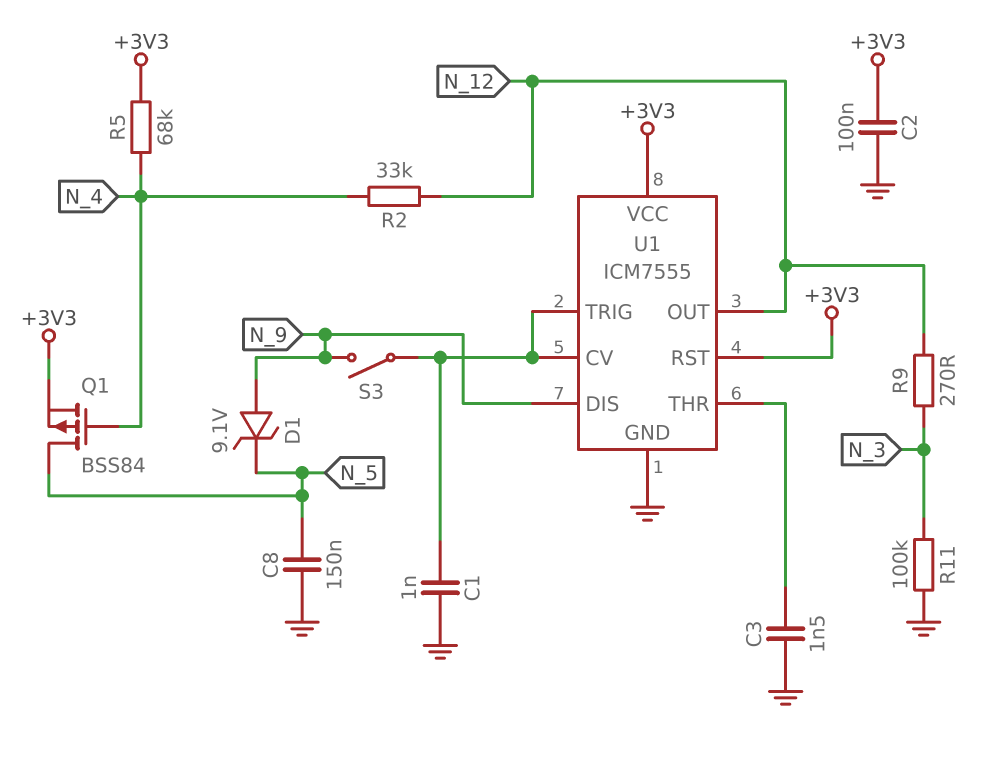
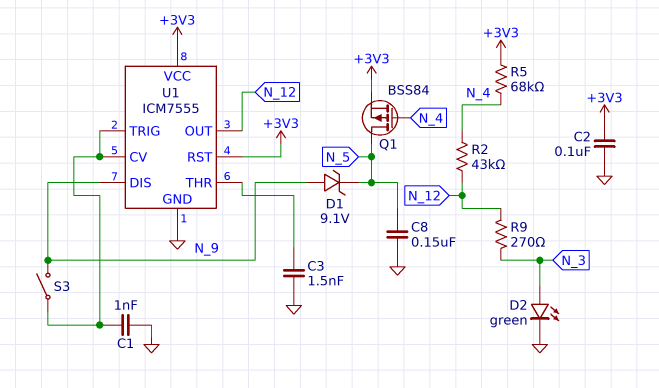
D2: none -> LED green (A N_3, K GND)
R2: 33k (N_4, N_12) -> 43k (N_4, N_12)
R11: 100k (GND, N_3) -> none

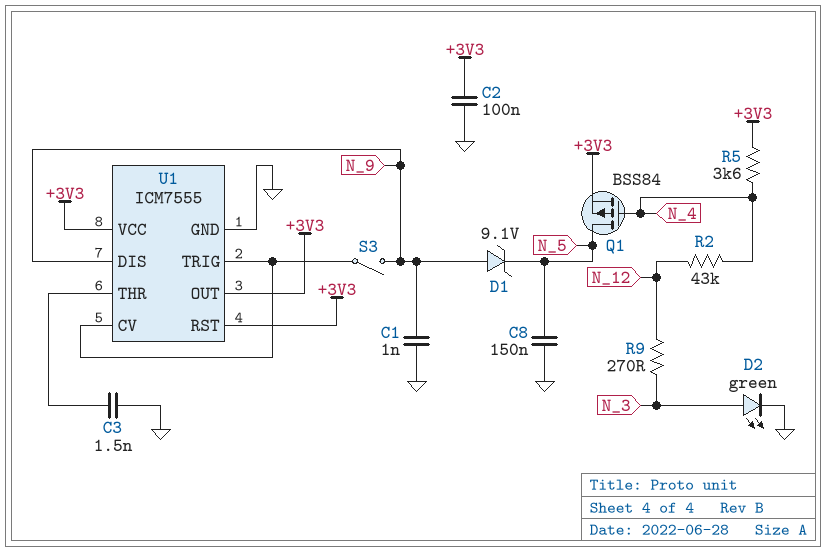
C1: 1nF (GND, U1/CV) -> 1nF (GND, N_9)
R5: 68k (+3V3, N_4) -> 3.6k (+3V3, N_4)
U1 pin OUT: N_12 -> +3V3

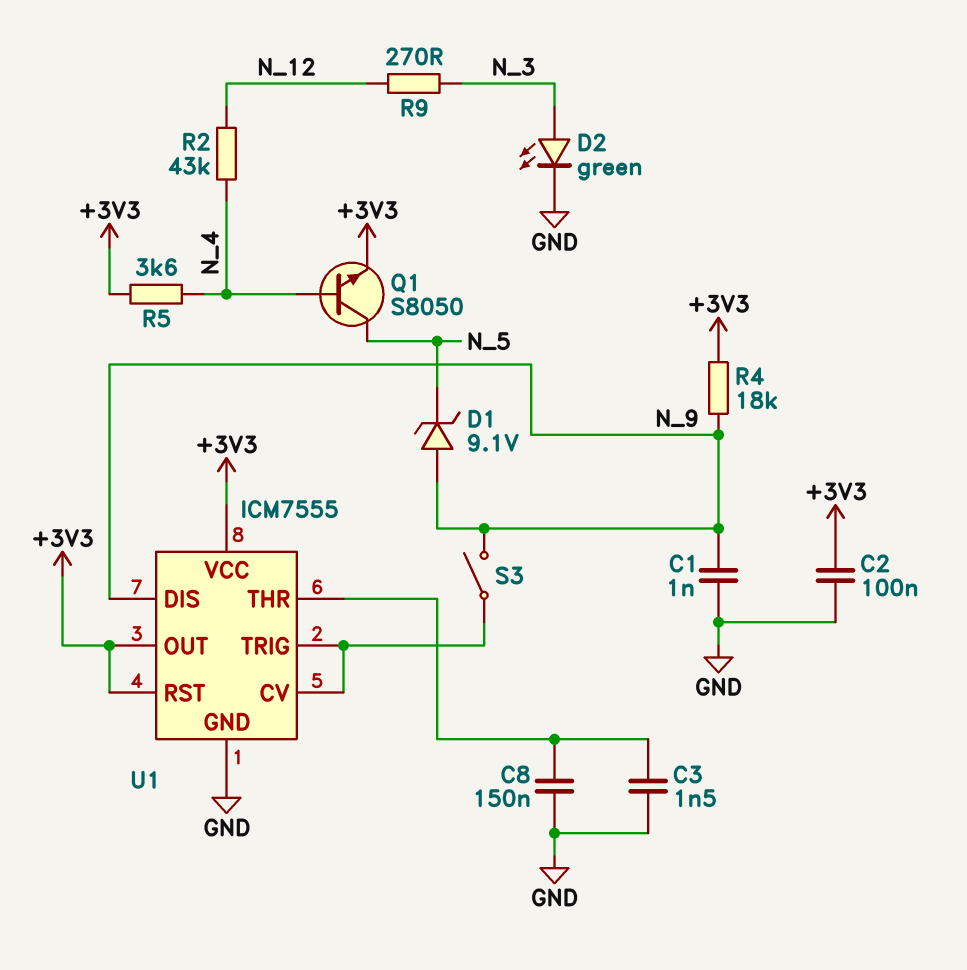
C8: 150nF (GND, N_5) -> 150nF (GND, U1/THR)
Q1: PMOS BSS84 (G N_4, D N_5, S +3V3) -> NPN S8050 (B N_4, C N_5, E +3V3)
R4: none -> 18k (+3V3, N_9)

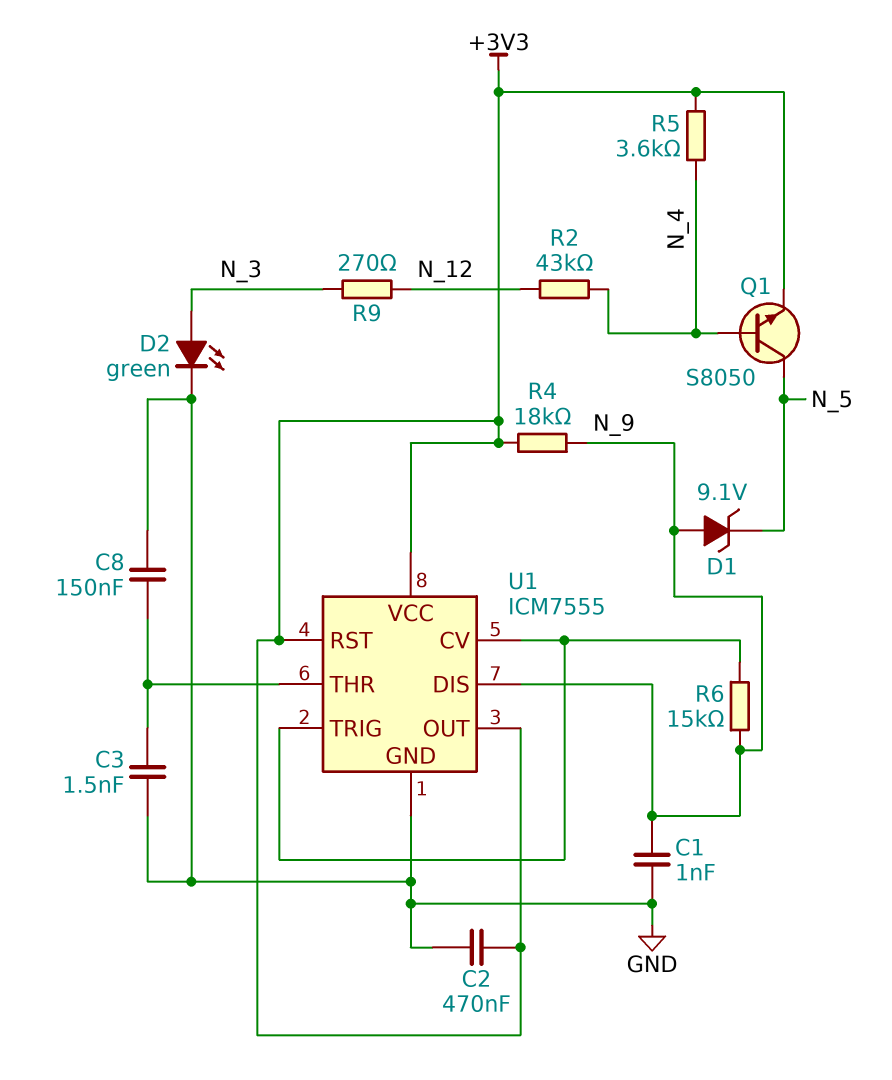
C2: 100nF (+3V3, GND) -> 470nF (+3V3, GND)
R6: none -> 15k (N_9, U1/CV)
S3: switch (N_9, U1/CV) -> none

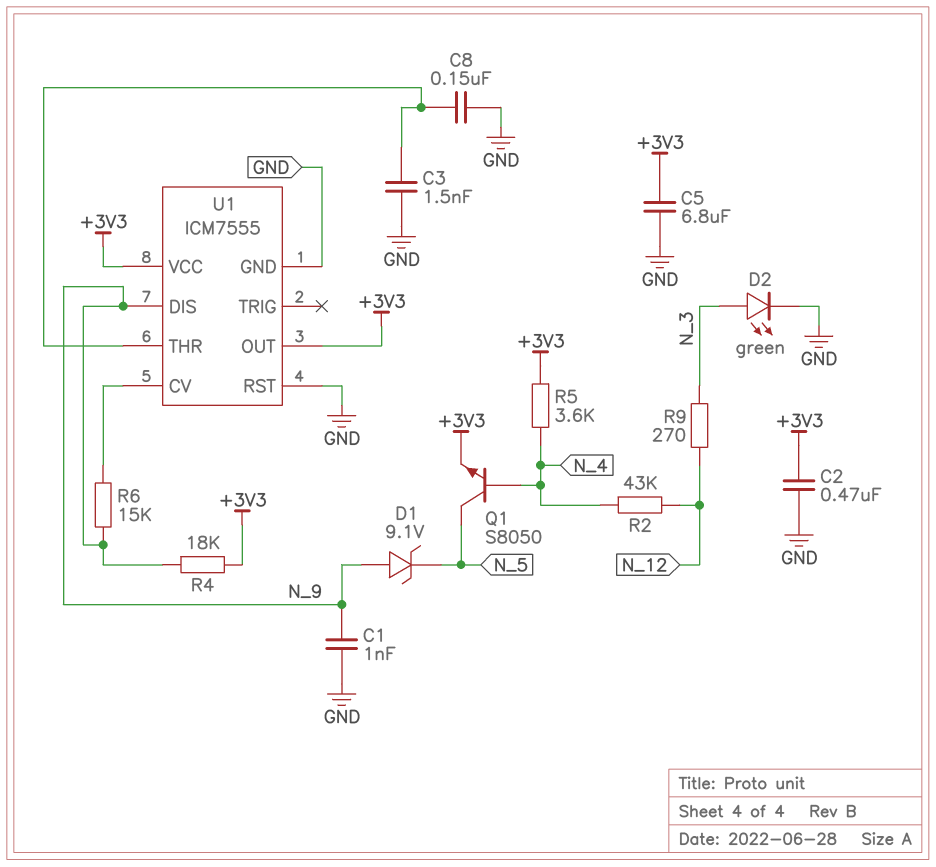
C5: none -> 6.8uF (+3V3, GND)
U1 pin RST: +3V3 -> GND
U1 pin TRIG: U1/CV -> none

